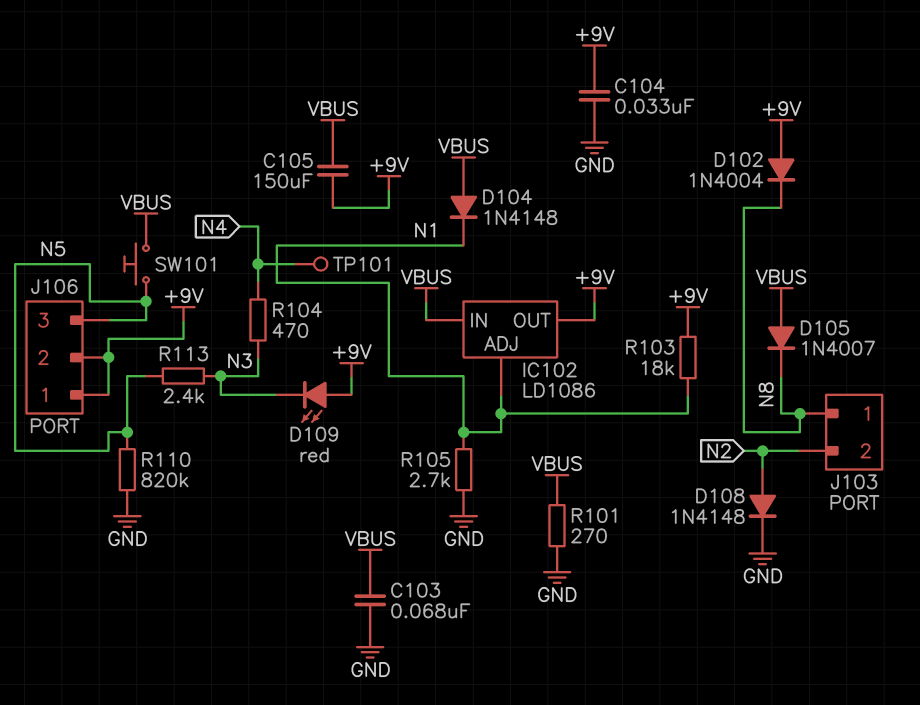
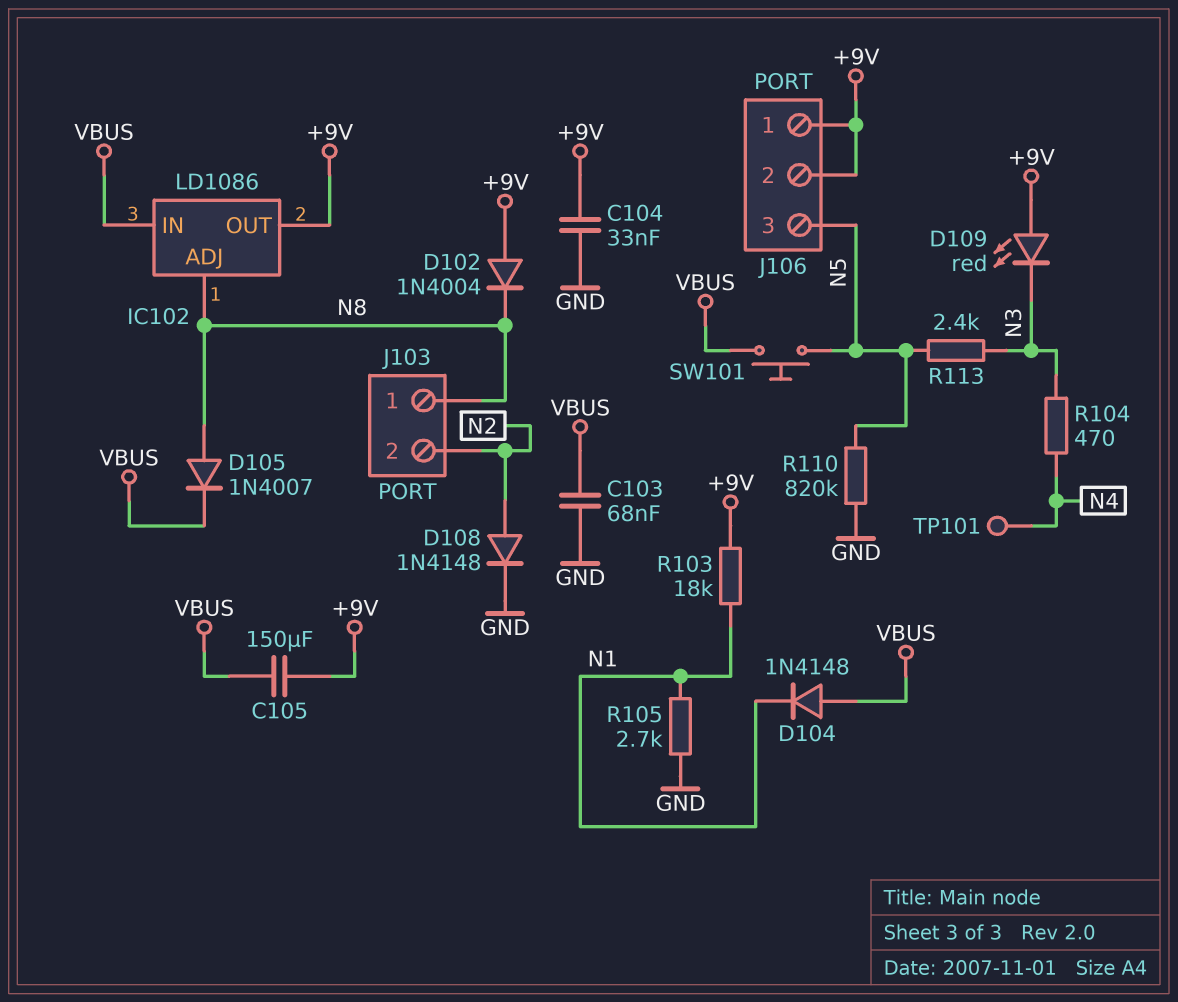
D105: diode 1N4007 (A VBUS, K N8) -> diode 1N4007 (A N8, K VBUS)
IC102 pin ADJ: N1 -> N8
R101: 270 (GND, VBUS) -> none

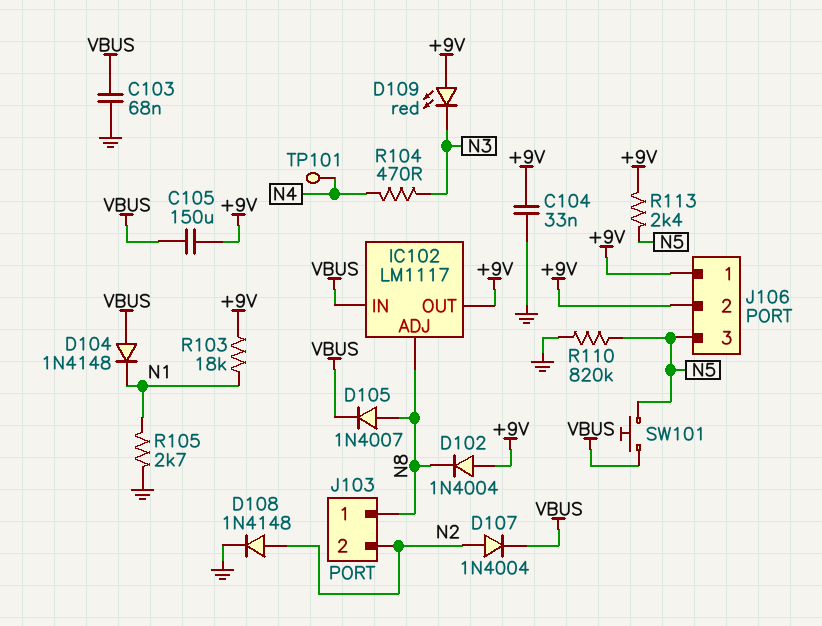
D107: none -> diode 1N4004 (A N2, K VBUS)
IC102: LD1086 -> LM1117
R113: 2.4k (N3, N5) -> 2.4k (+9V, N5)

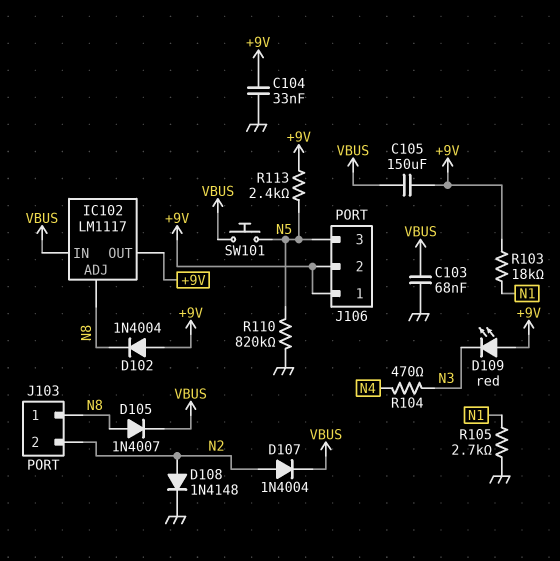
D104: diode 1N4148 (A VBUS, K N1) -> none
TP101: test point (N4) -> none

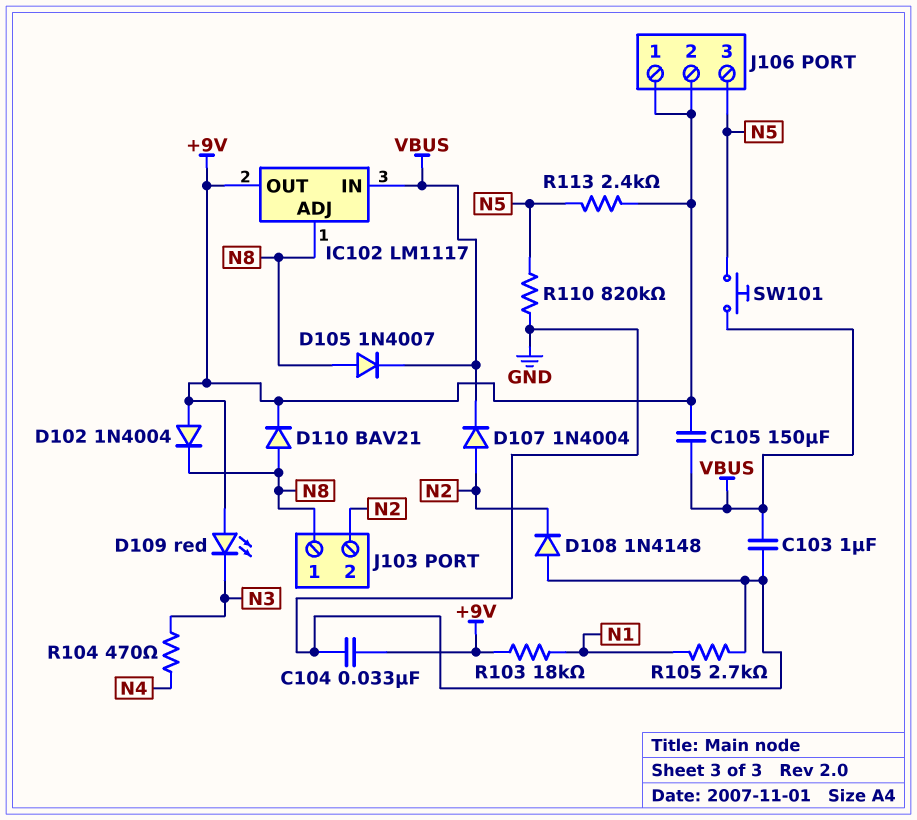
C103: 68nF (GND, VBUS) -> 1uF (GND, VBUS)
D108: diode 1N4148 (A N2, K GND) -> diode 1N4148 (A GND, K N2)
D110: none -> diode BAV21 (A N8, K +9V)

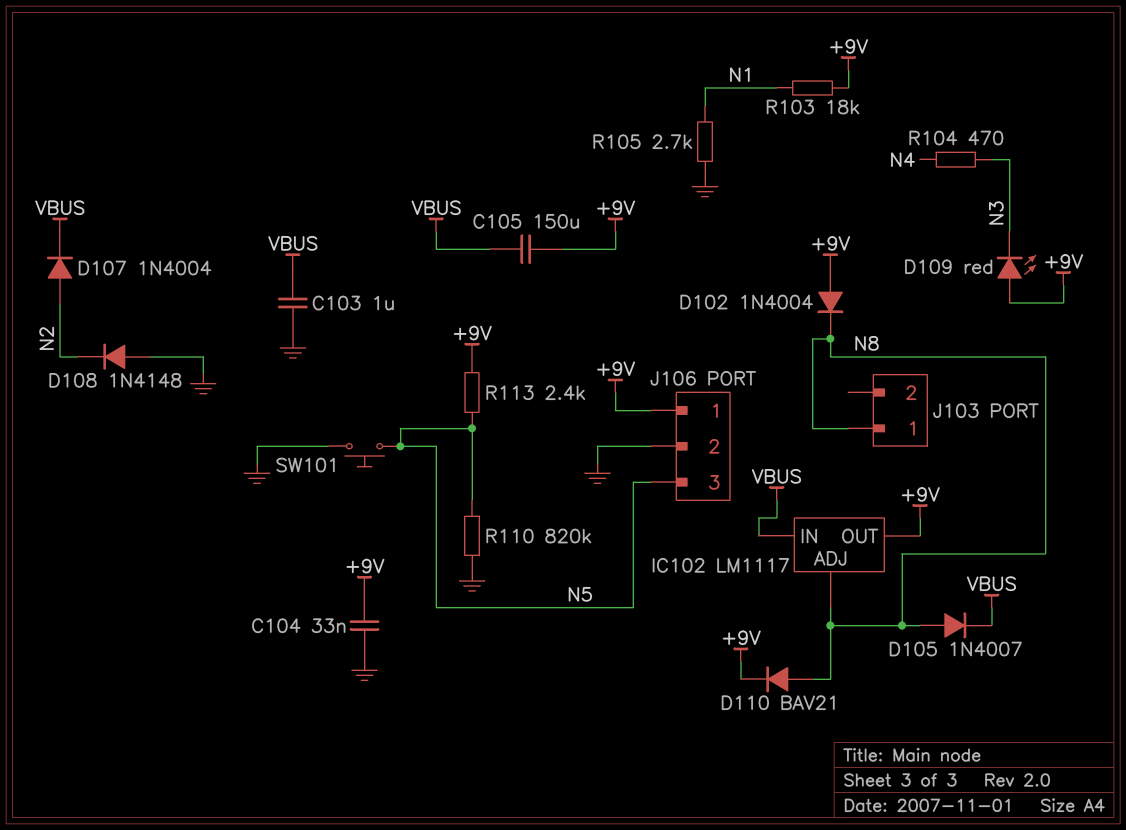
J103 pin 2: N2 -> none
J106 pin 2: +9V -> GND
SW101: button (N5, VBUS) -> button (GND, N5)

